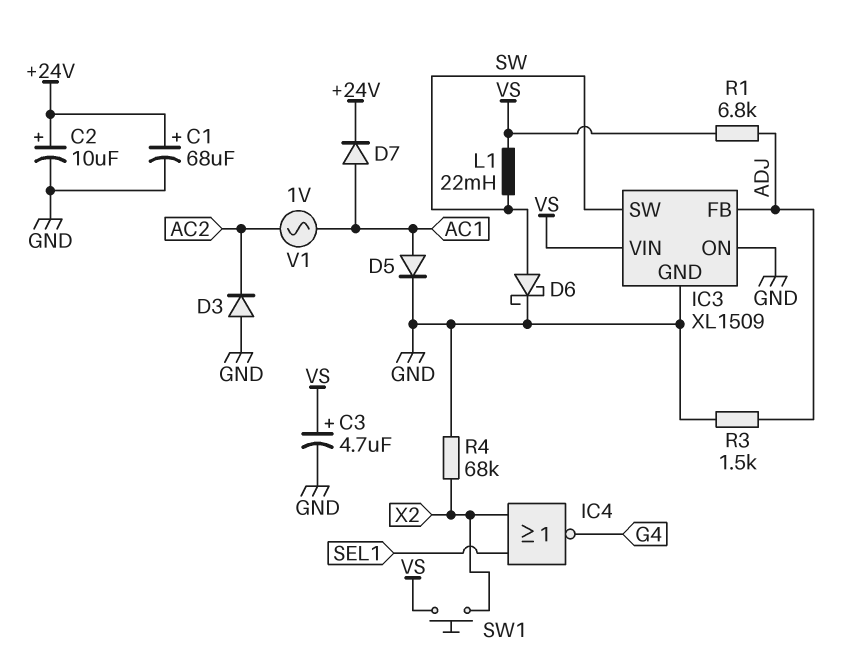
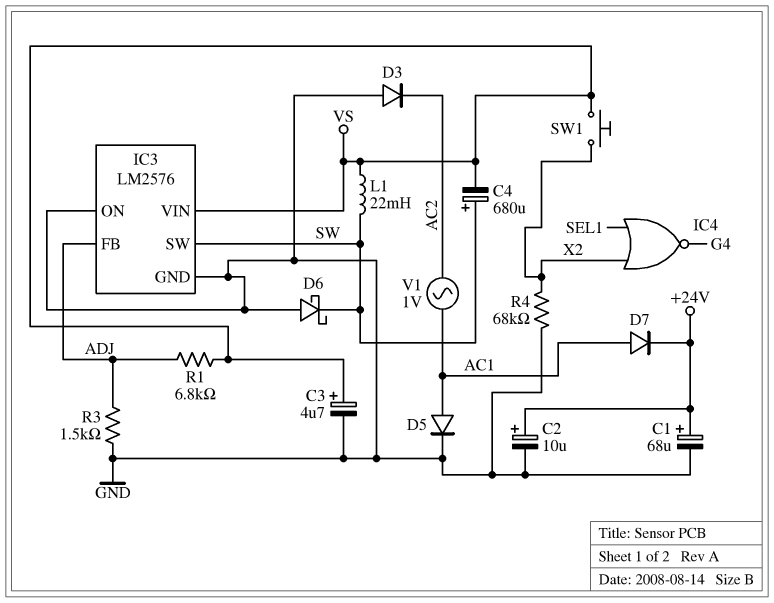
C4: none -> 680uF (plus SW, minus VS)
D6: schottky (A SW, K GND) -> schottky (A GND, K SW)
IC3: XL1509 -> LM2576

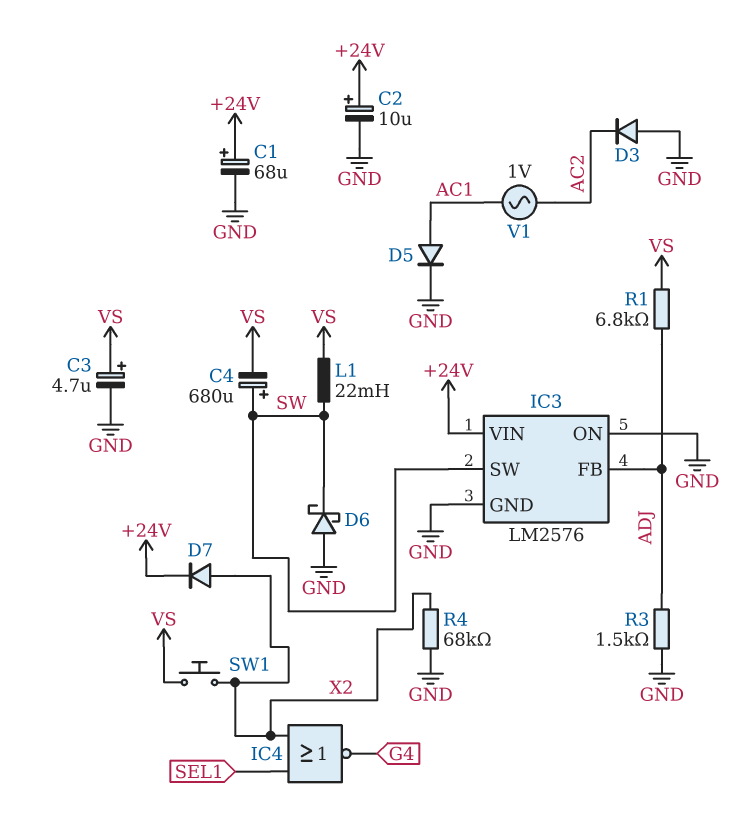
D7: diode (A AC1, K +24V) -> diode (A X2, K +24V)
IC3 pin VIN: VS -> +24V

